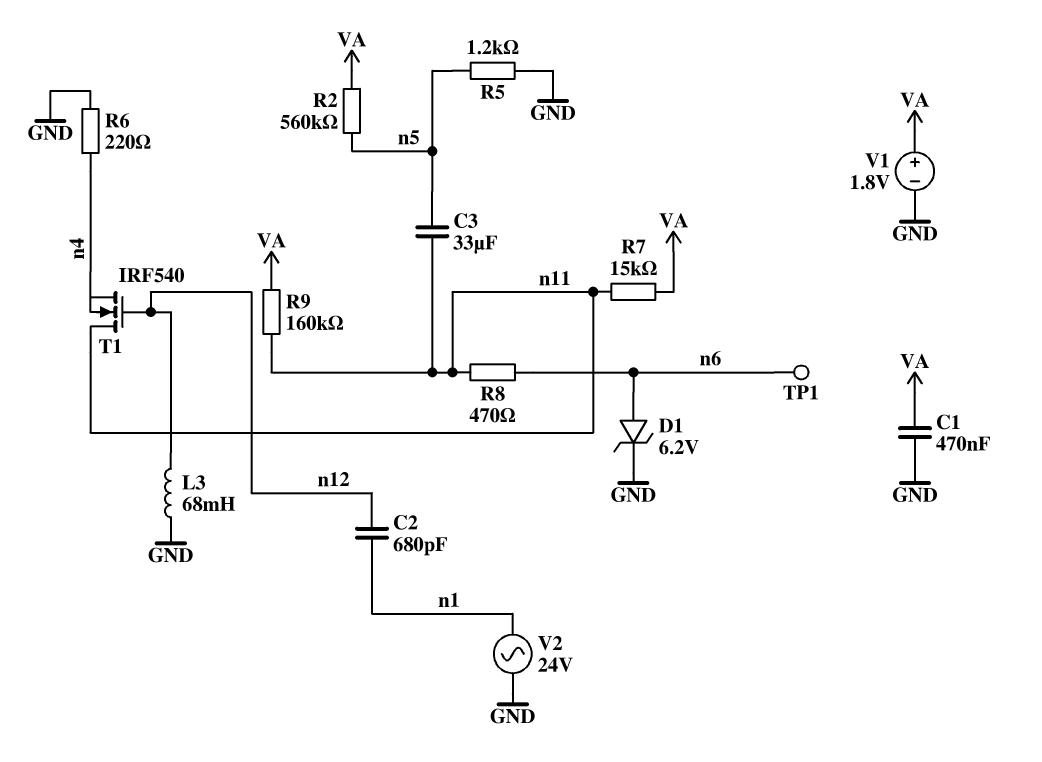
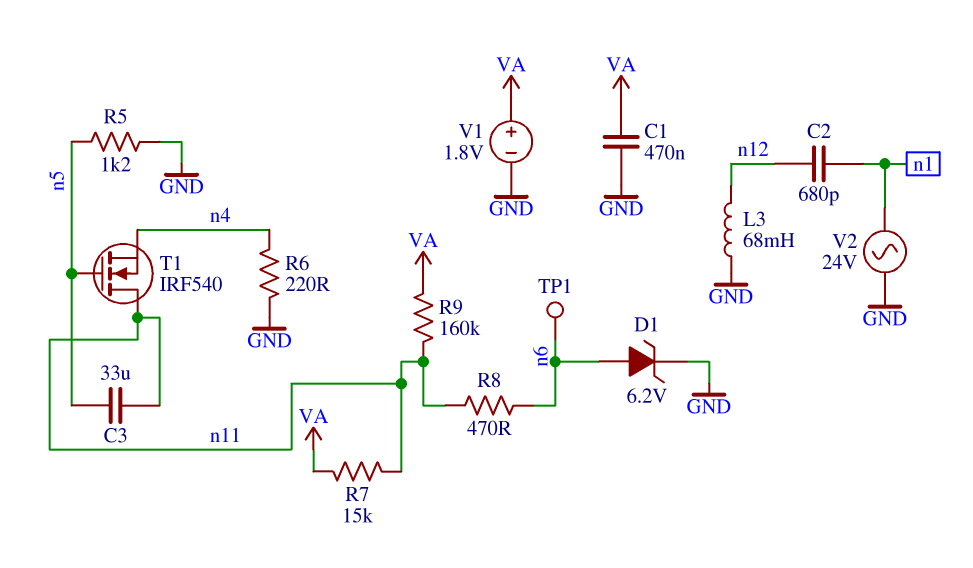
R2: 560k (VA, n5) -> none
T1: NMOS IRF540 (G n12, D n11, S n4) -> NMOS IRF540 (G n5, D n11, S n4)

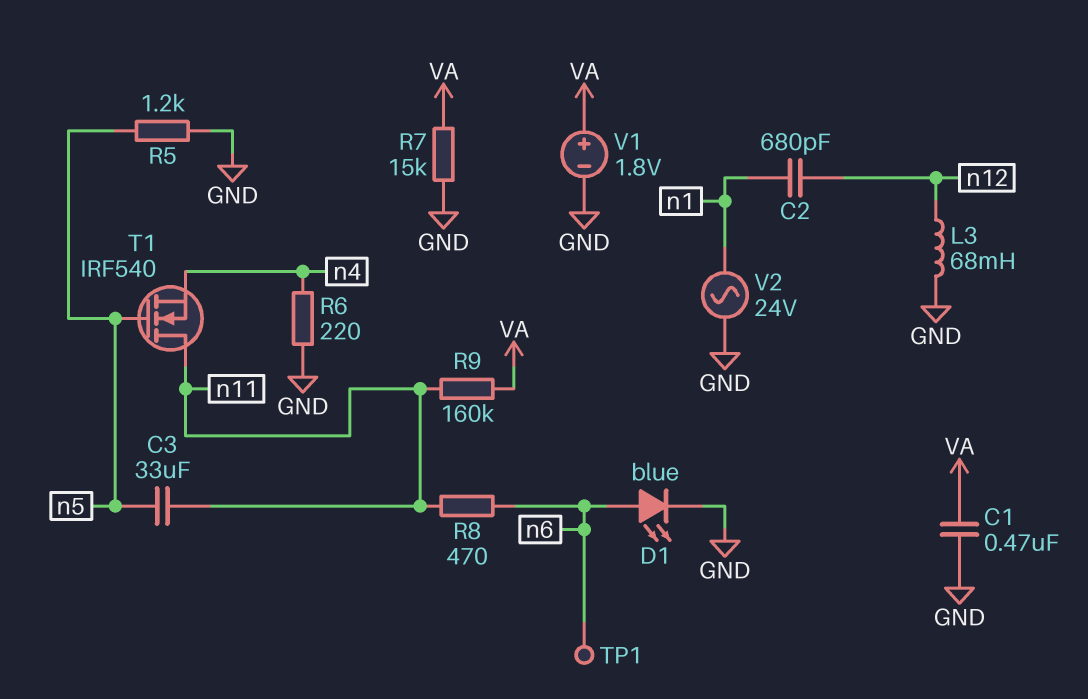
D1: zener 6.2V (A n6, K GND) -> LED blue (A n6, K GND)
R7: 15k (VA, n11) -> 15k (GND, VA)

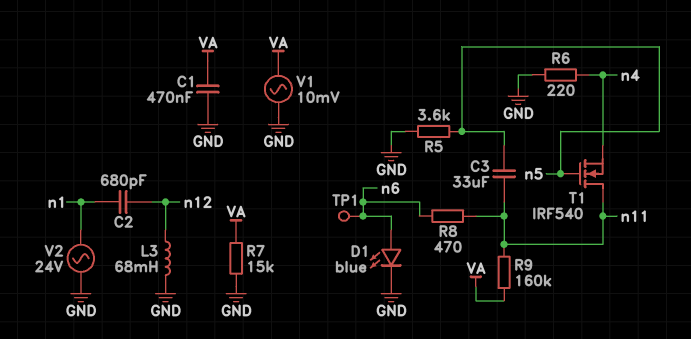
R5: 1.2k (GND, n5) -> 3.6k (GND, n5)
V1: 1.8V (plus VA, minus GND) -> AC 10mV (GND, VA)

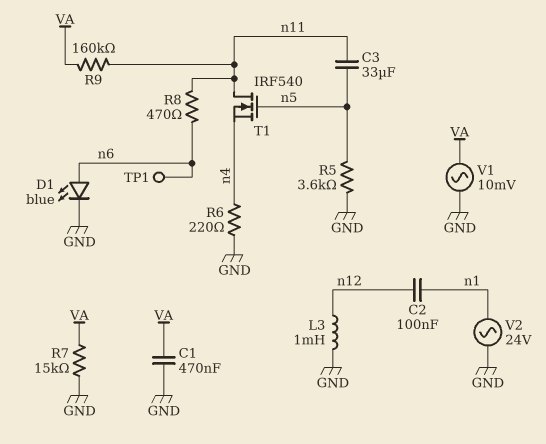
C2: 680pF (n1, n12) -> 100nF (n1, n12)
L3: 68mH (GND, n12) -> 1mH (GND, n12)

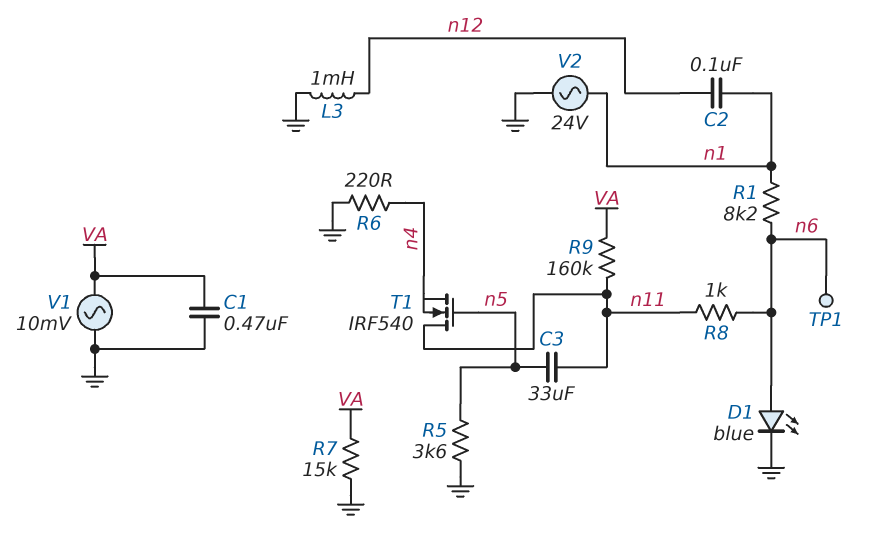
R1: none -> 8.2k (n1, n6)
R8: 470 (n6, n11) -> 1k (n6, n11)

